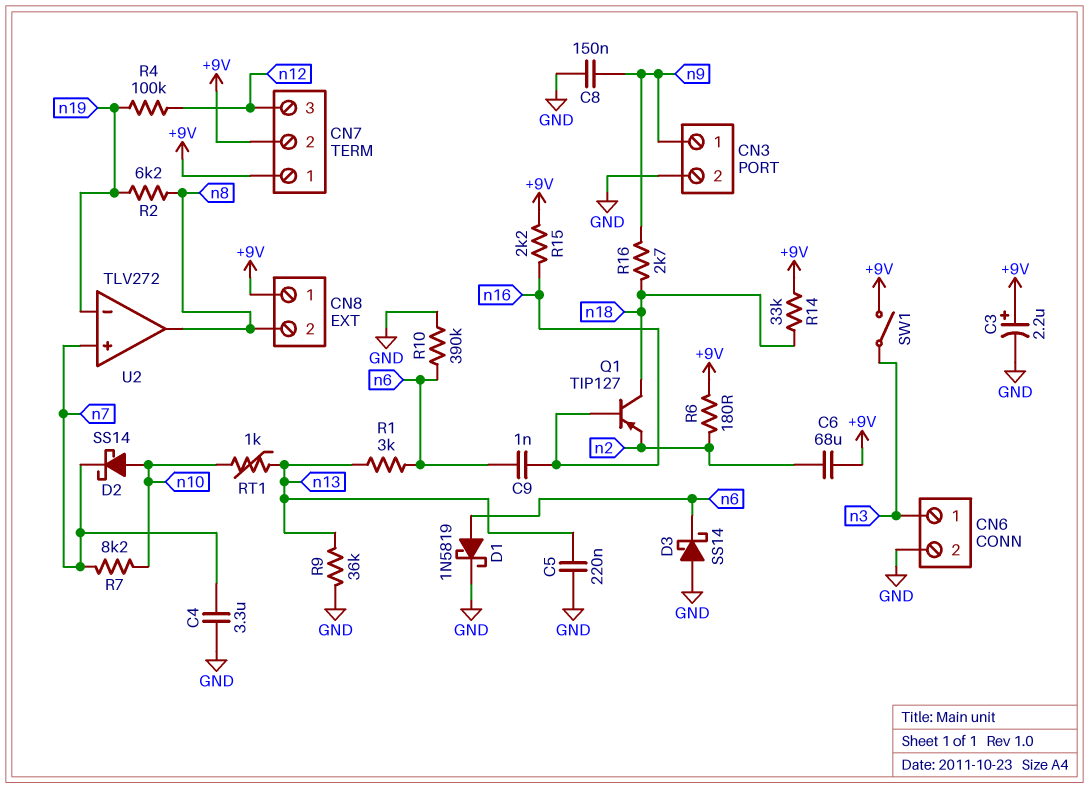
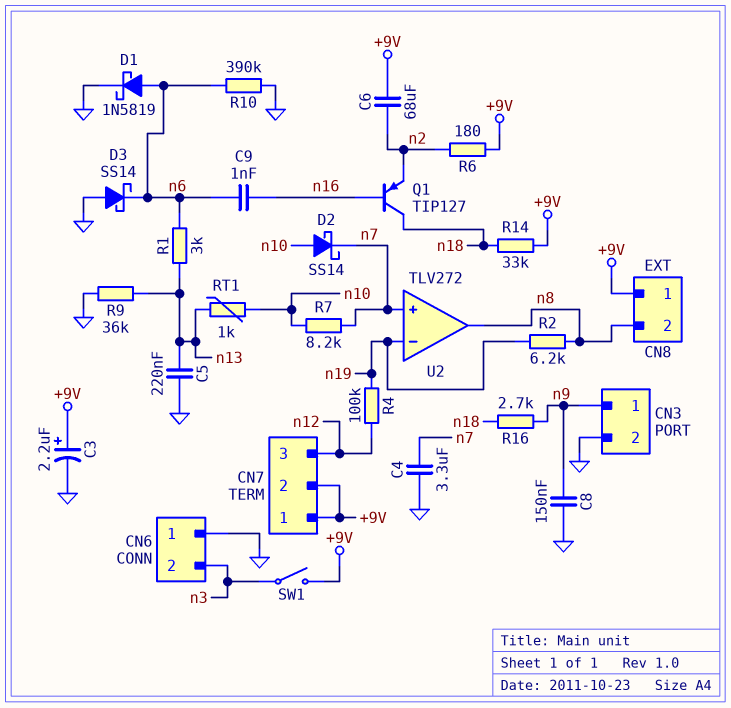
CN6 pin 1: n3 -> GND
CN6 pin 2: GND -> n3
R15: 2.2k (+9V, n16) -> none

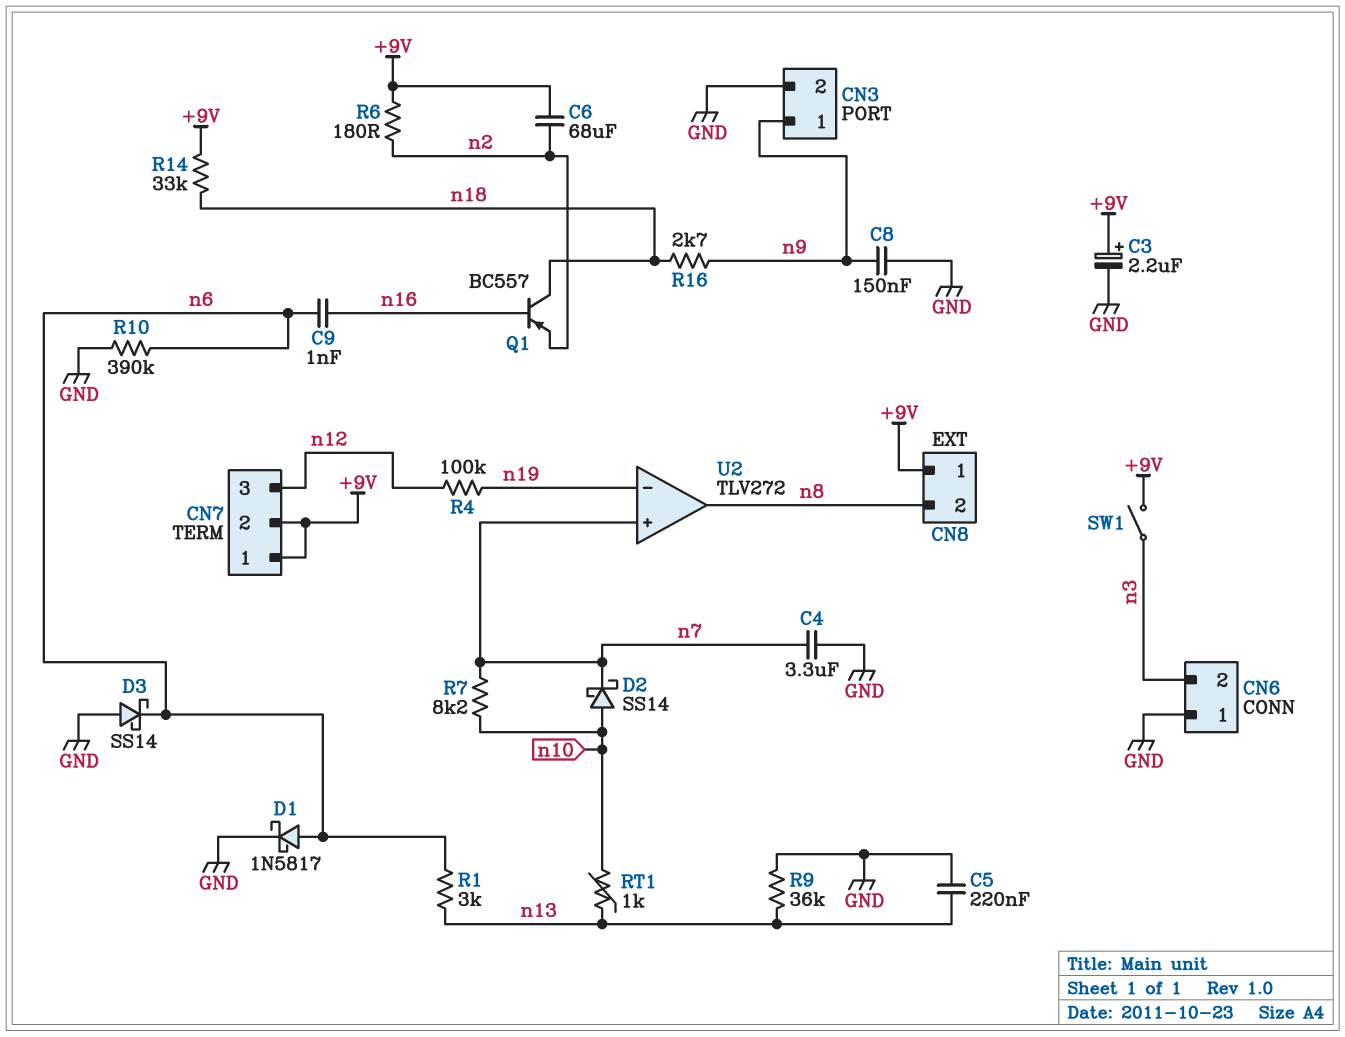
D1: schottky 1N5819 (A n6, K GND) -> schottky 1N5817 (A n6, K GND)
Q1: PNP TIP127 (B n16, C n18, E n2) -> PNP BC557 (B n16, C n18, E n2)
R2: 6.2k (n8, n19) -> none

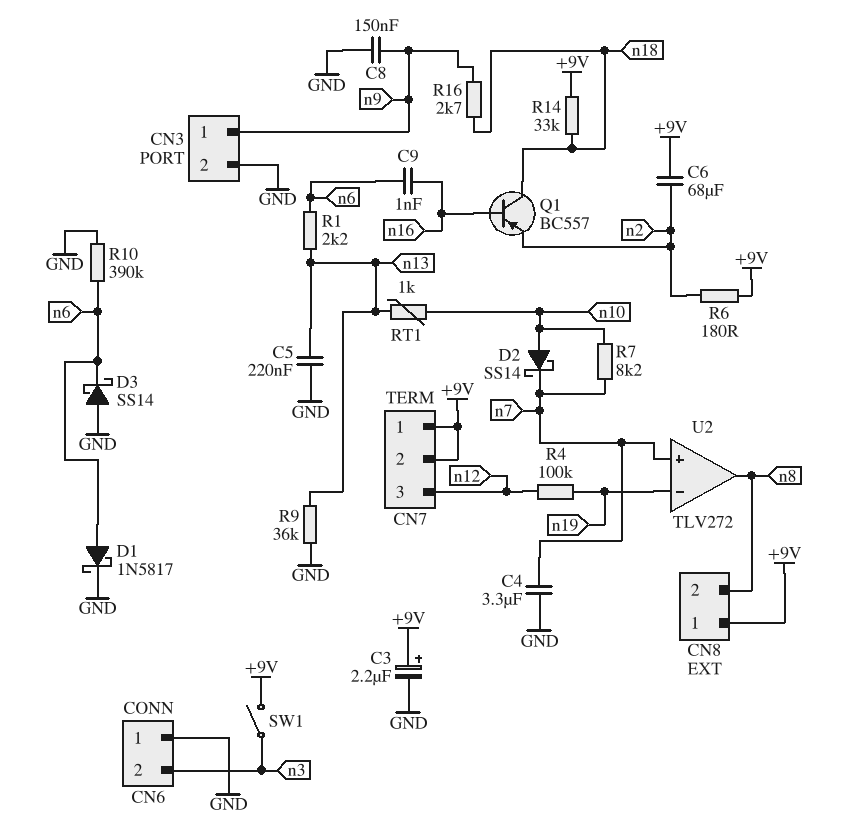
R1: 3k (n6, n13) -> 2.2k (n6, n13)

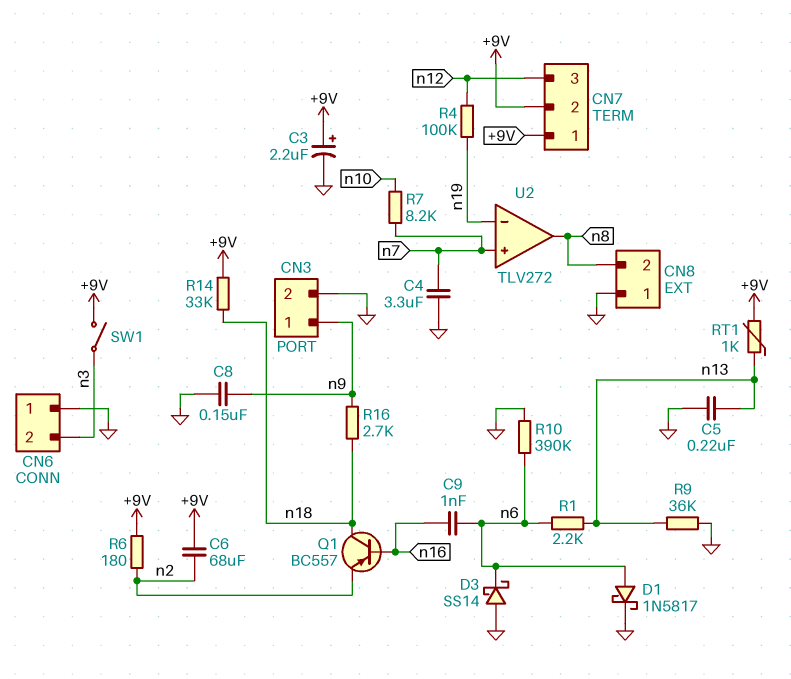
CN8 pin 1: +9V -> GND
D2: schottky SS14 (A n10, K n7) -> none
RT1: 1k (n10, n13) -> 1k (+9V, n13)

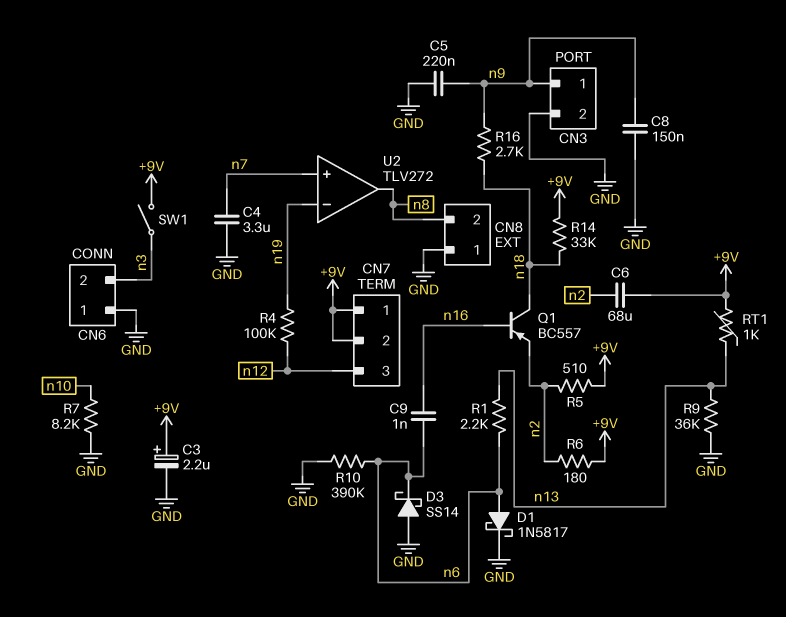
C5: 220nF (GND, n13) -> 220nF (GND, n9)
R5: none -> 510 (+9V, n2)
R7: 8.2k (n7, n10) -> 8.2k (GND, n10)

